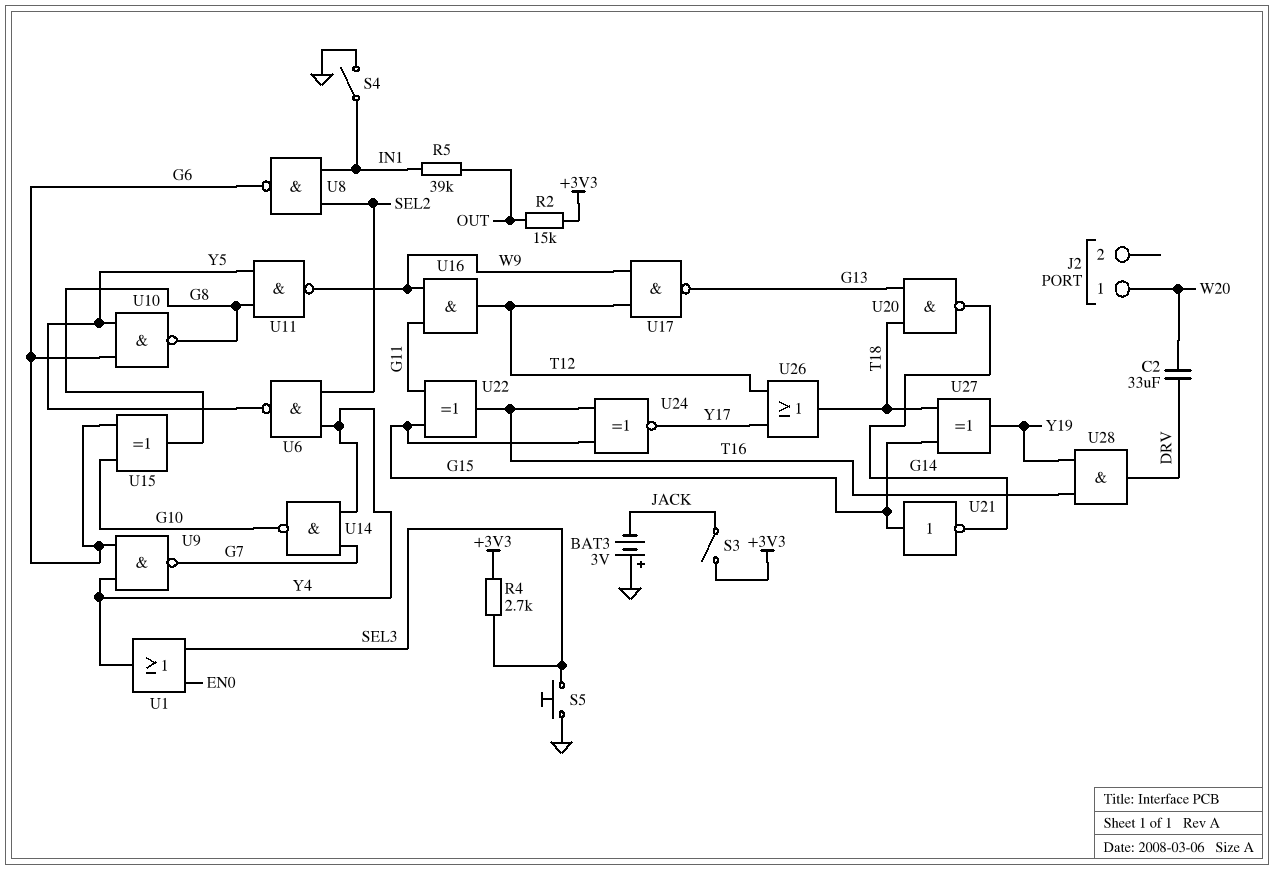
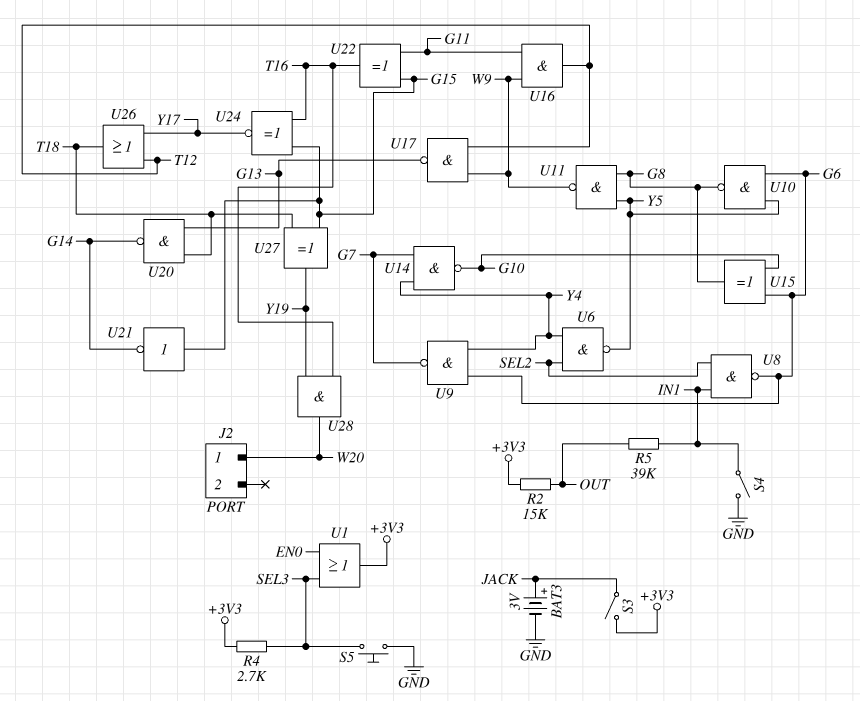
BAT3: 3V (plus GND, minus JACK) -> 3V (plus JACK, minus GND)
C2: 33uF (DRV, W20) -> none
U1: OR (in EN0, in SEL3, out Y4) -> OR (in EN0, in SEL3, out +3V3)
U28: AND (in T16, in Y19, out DRV) -> AND (in T16, in Y19, out W20)

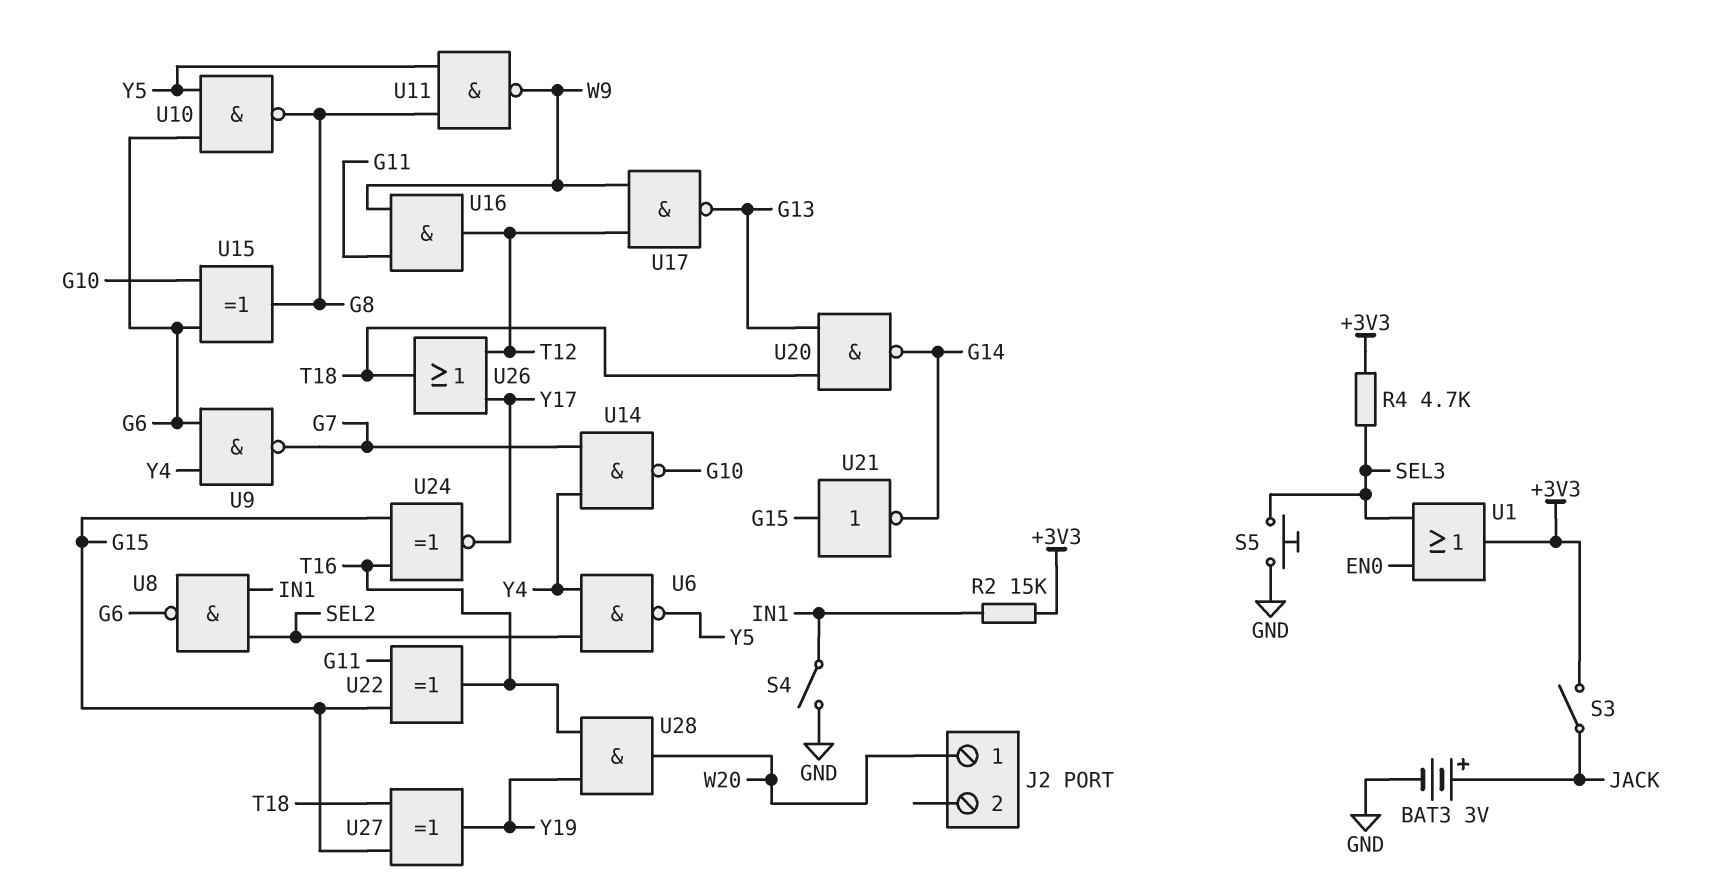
R2: 15k (+3V3, OUT) -> 15k (+3V3, IN1)
R4: 2.7k (+3V3, SEL3) -> 4.7k (+3V3, SEL3)
R5: 39k (IN1, OUT) -> none

